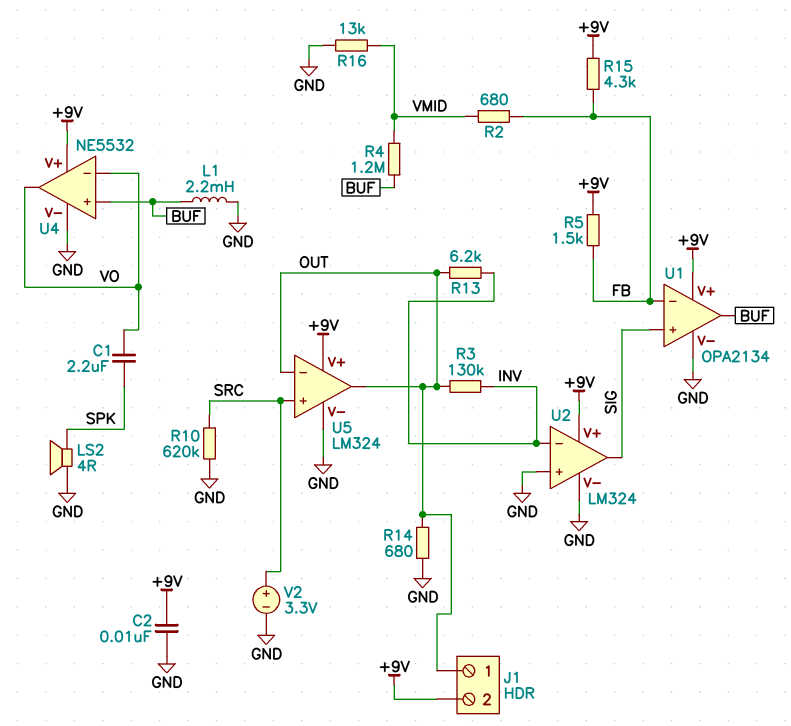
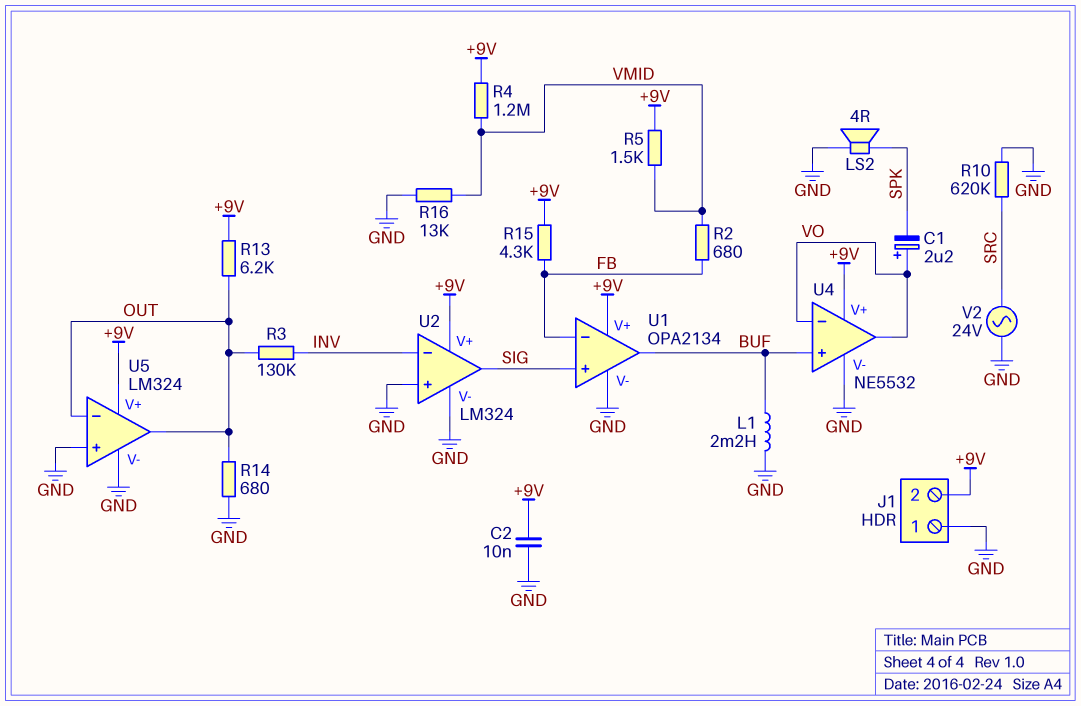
C1: 2.2uF (SPK, VO) -> 2.2uF (plus VO, minus SPK)
J1 pin 1: OUT -> GND
R4: 1.2M (BUF, VMID) -> 1.2M (+9V, VMID)
R5: 1.5k (+9V, FB) -> 1.5k (+9V, VMID)
R13: 6.2k (INV, OUT) -> 6.2k (+9V, OUT)
U5 pin in+: SRC -> GND
V2: 3.3V (plus SRC, minus GND) -> AC 24V (GND, SRC)

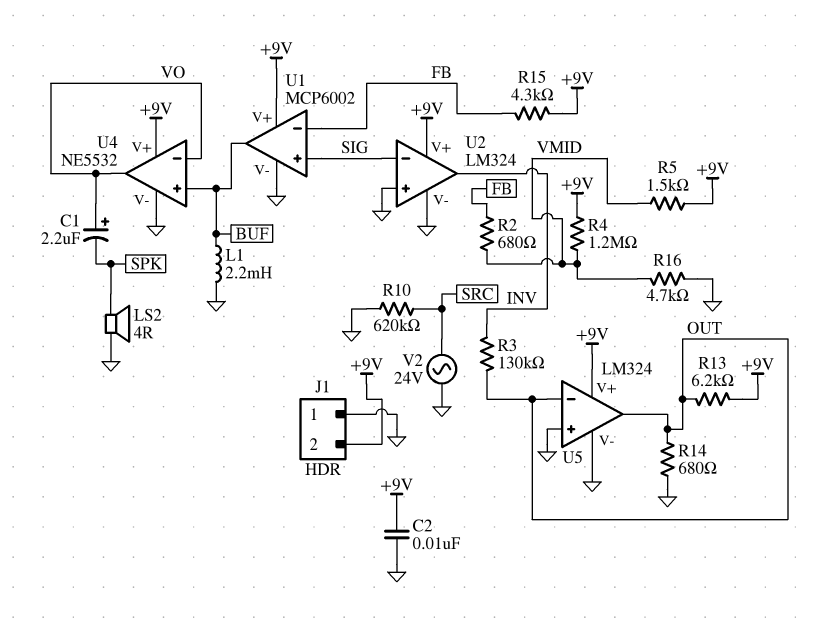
R16: 13k (GND, VMID) -> 4.7k (GND, VMID)
U1: OPA2134 -> MCP6002
U2 pin in-: INV -> SIG
U2 pin out: SIG -> INV

